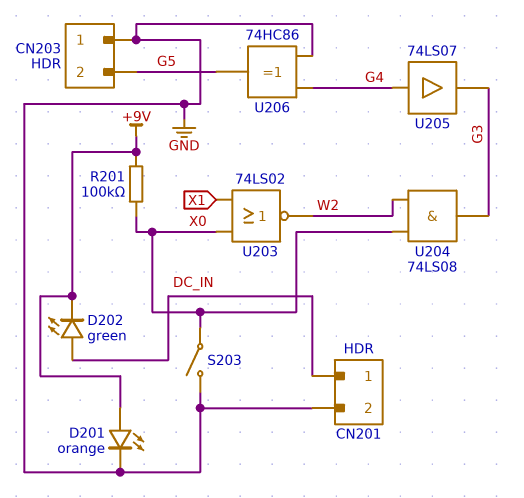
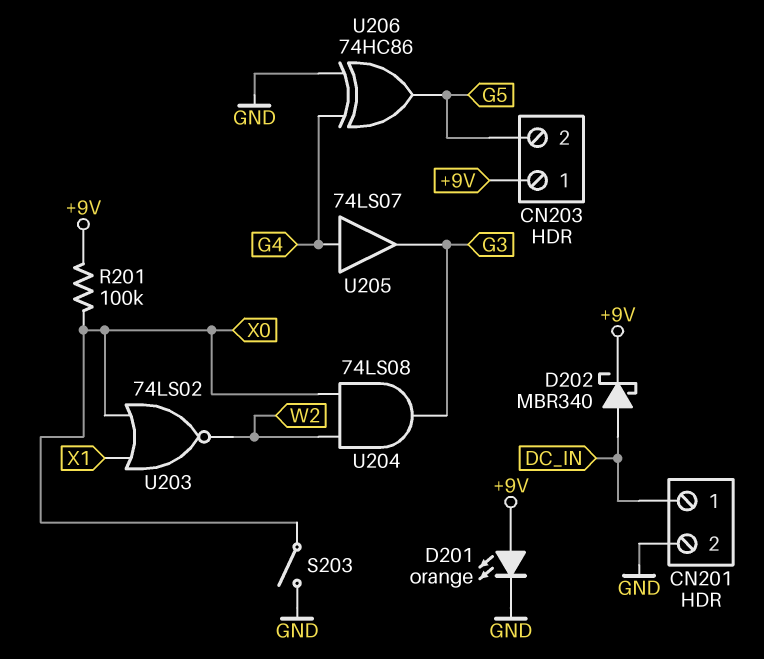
CN203 pin 1: GND -> +9V
D202: LED green (A DC_IN, K +9V) -> schottky MBR340 (A DC_IN, K +9V)

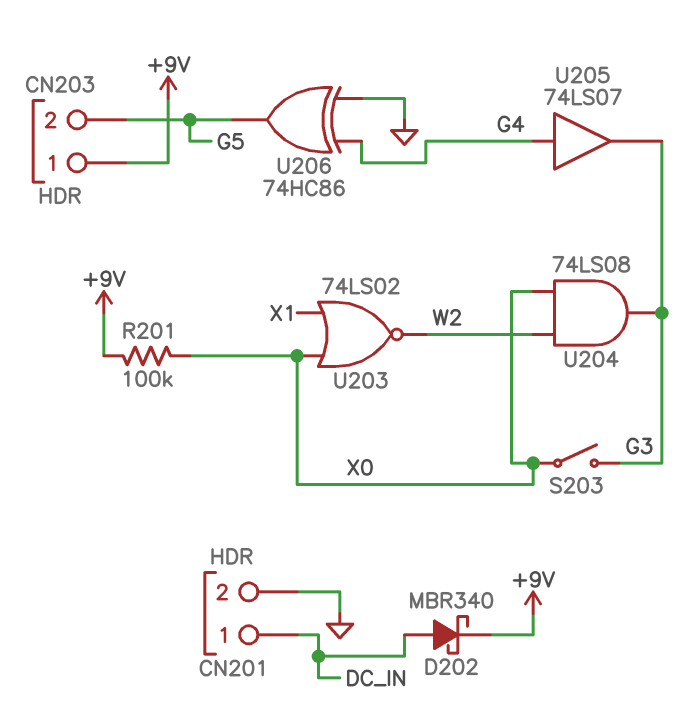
D201: LED orange (A +9V, K GND) -> none
S203: switch (GND, X0) -> switch (G3, X0)

